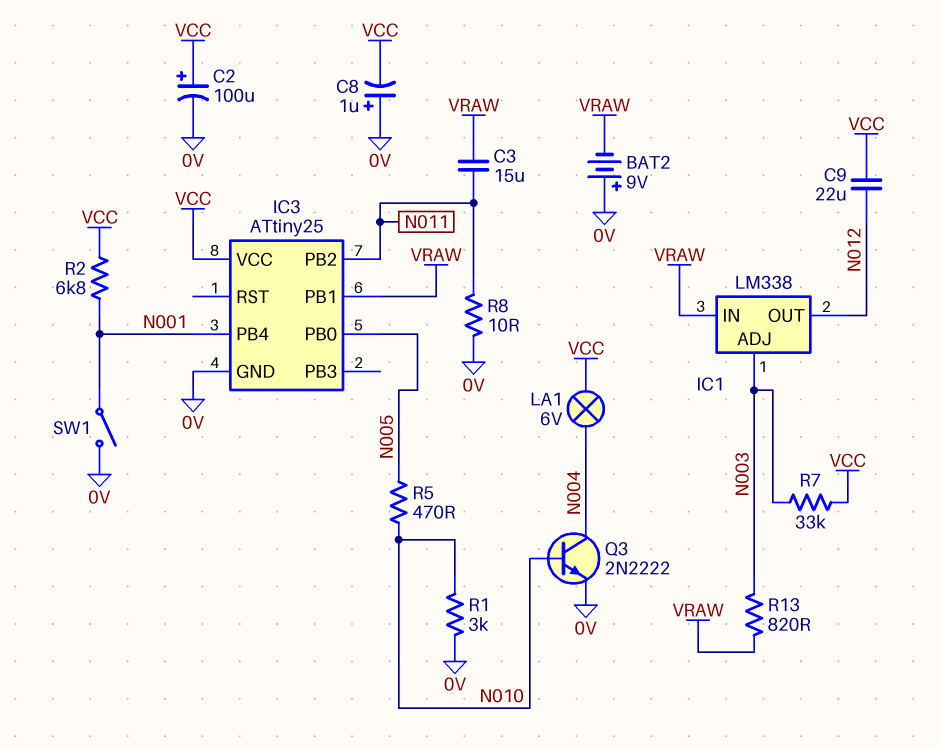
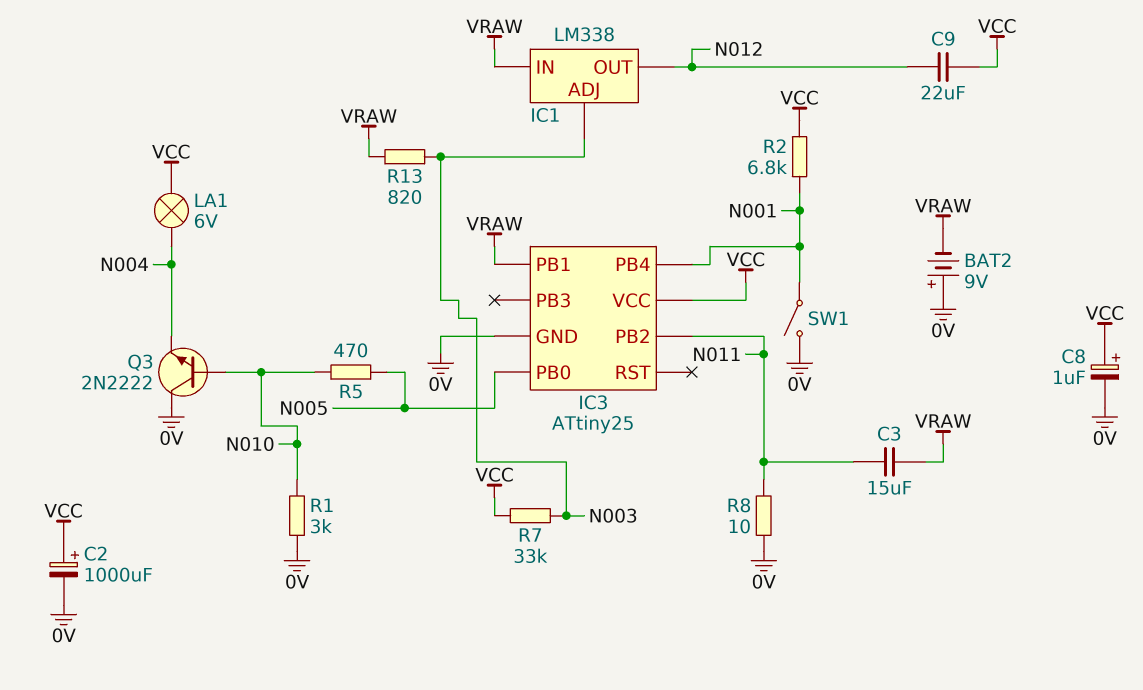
C2: 100uF (plus VCC, minus 0V) -> 1000uF (plus VCC, minus 0V)
C8: 1uF (plus 0V, minus VCC) -> 1uF (plus VCC, minus 0V)
Q3: NPN 2N2222 (B N010, C N004, E 0V) -> NPN 2N2222 (B N010, C 0V, E N004)

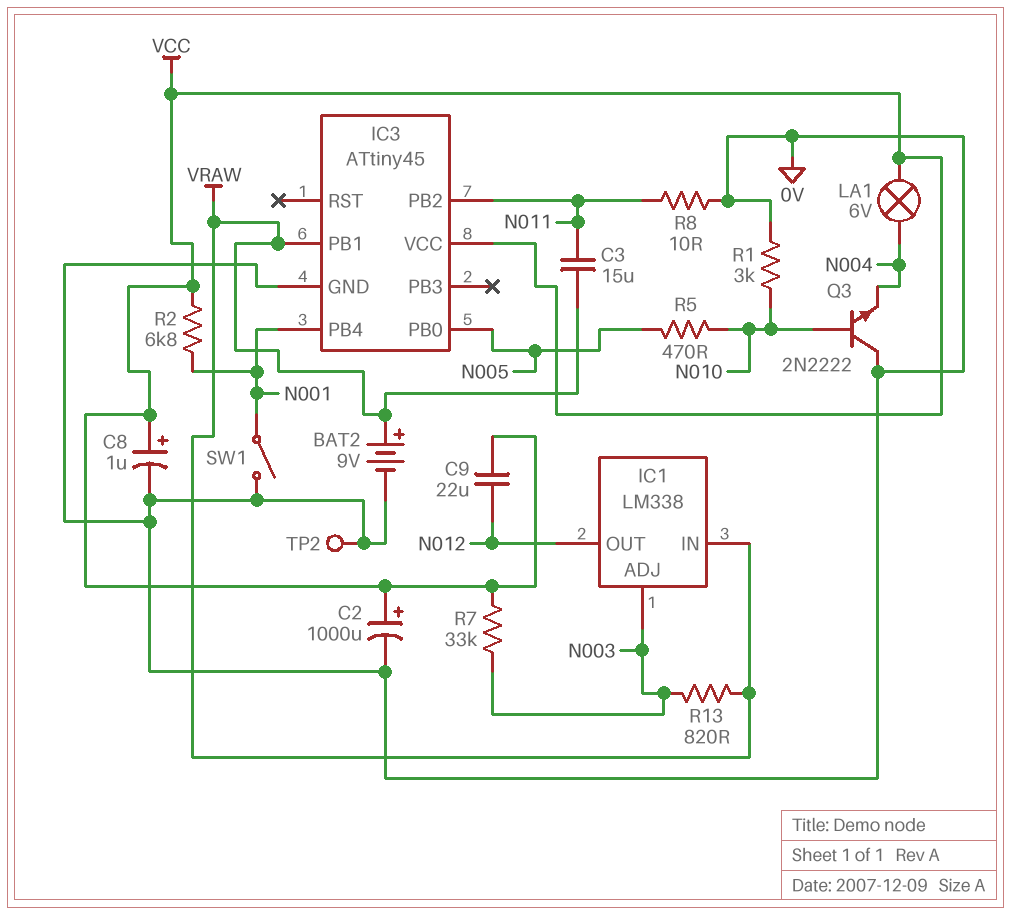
BAT2: 9V (plus 0V, minus VRAW) -> 9V (plus VRAW, minus 0V)
IC3: ATtiny25 -> ATtiny45
TP2: none -> test point (0V)

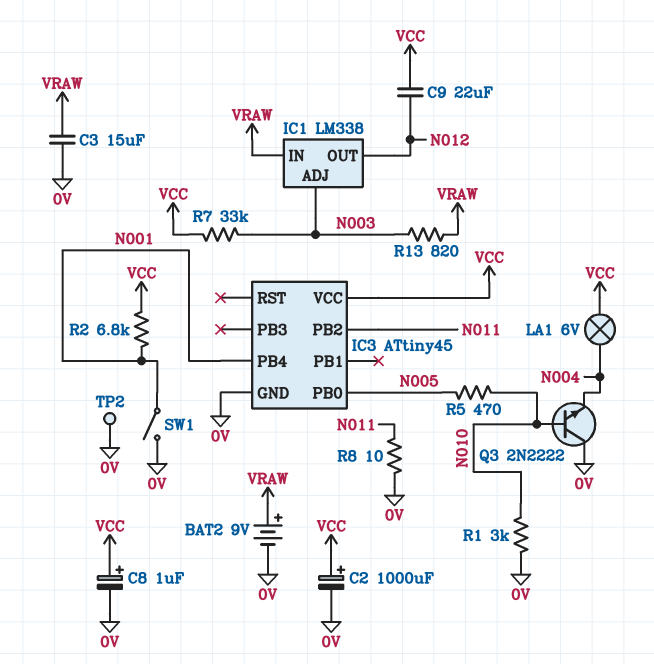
C3: 15uF (N011, VRAW) -> 15uF (0V, VRAW)
IC3 pin PB1: VRAW -> none

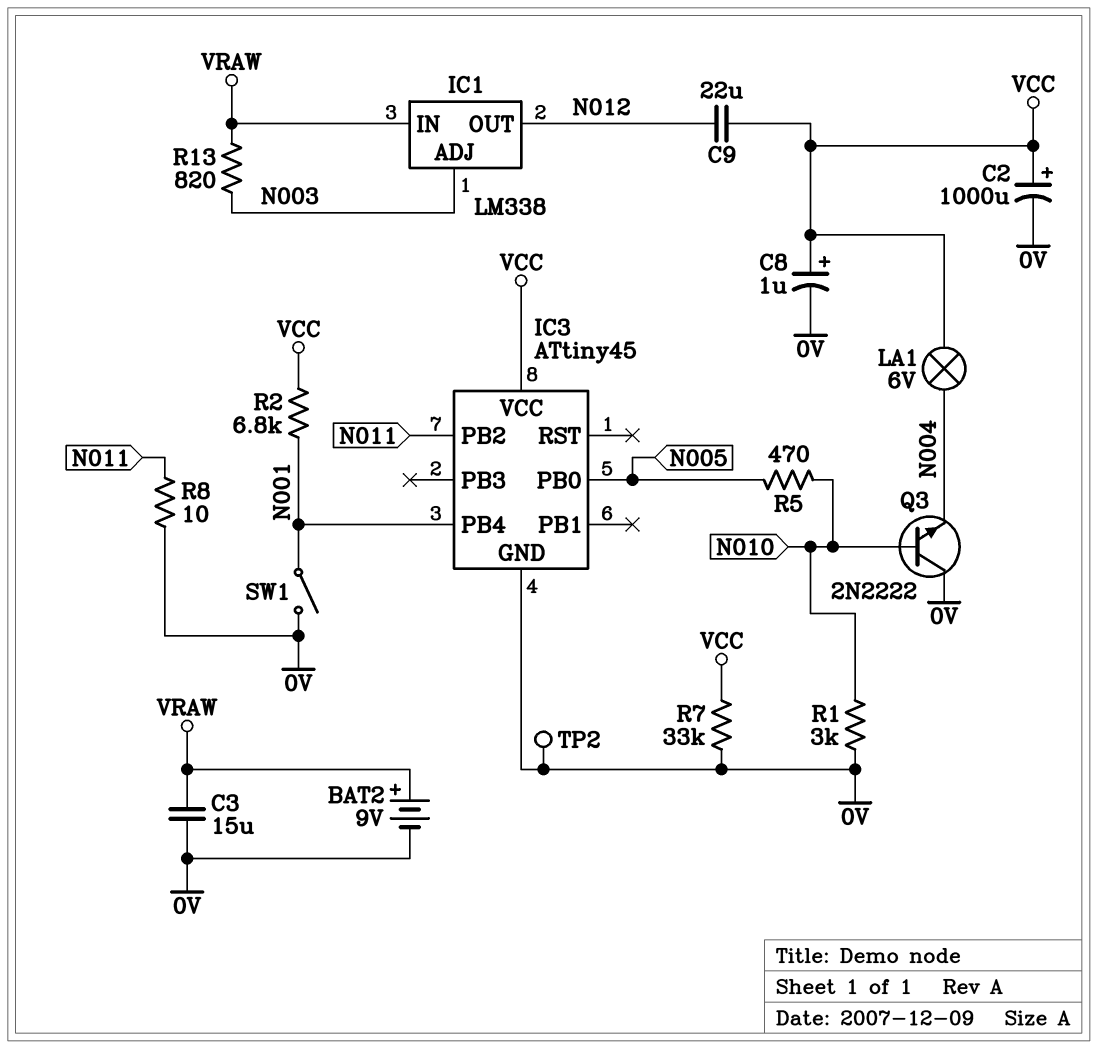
R7: 33k (N003, VCC) -> 33k (0V, VCC)

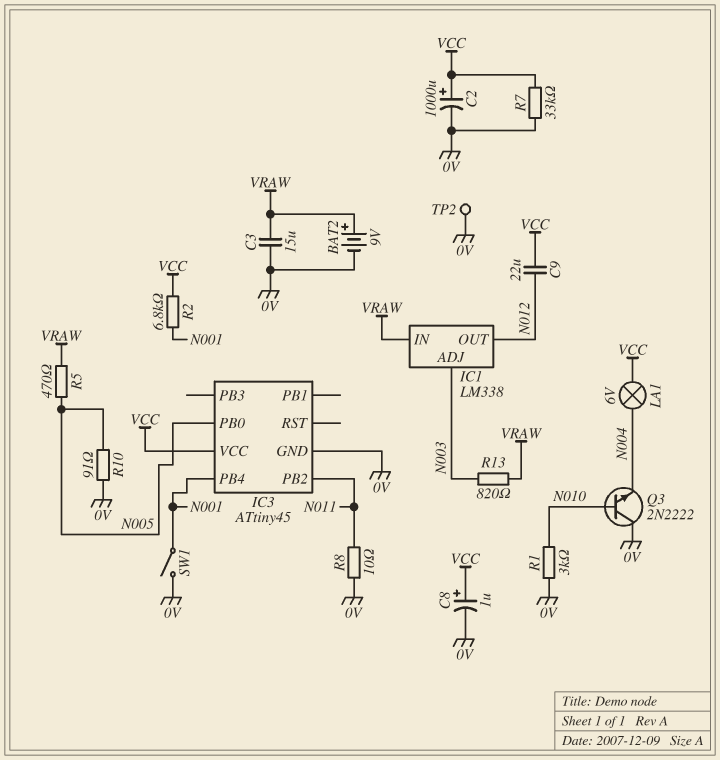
R5: 470 (N005, N010) -> 470 (N005, VRAW)
R10: none -> 91 (0V, N005)

